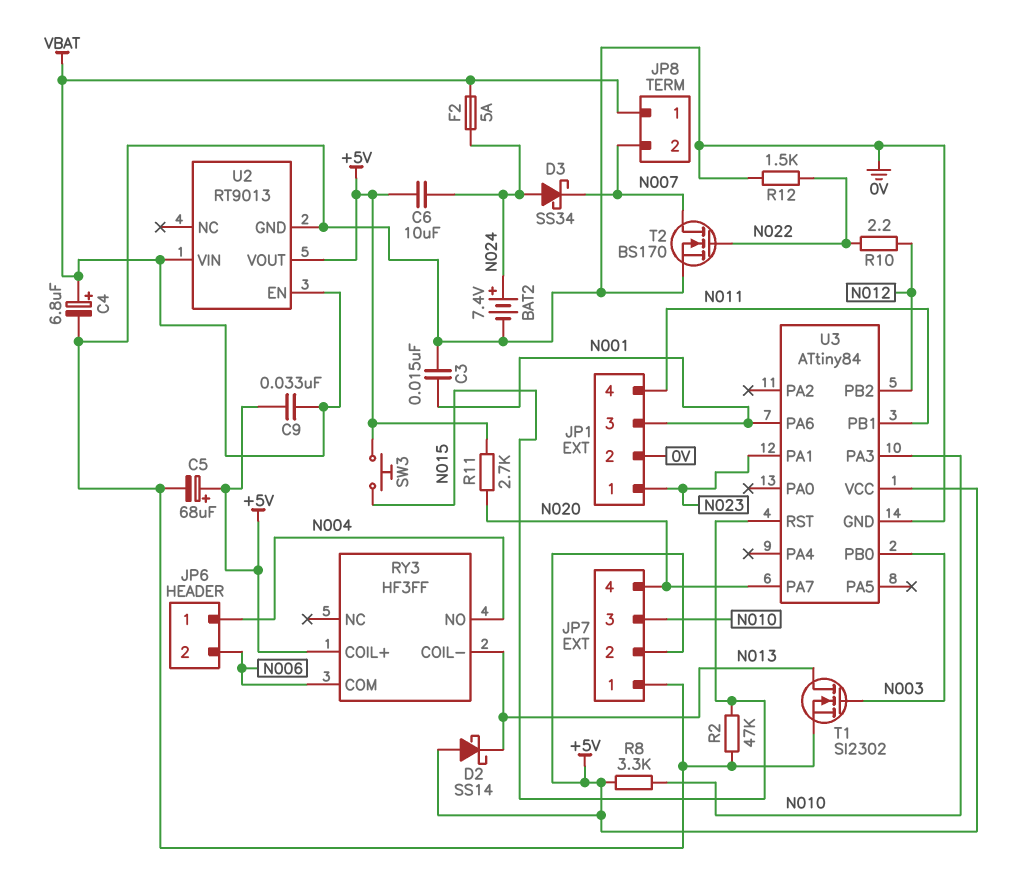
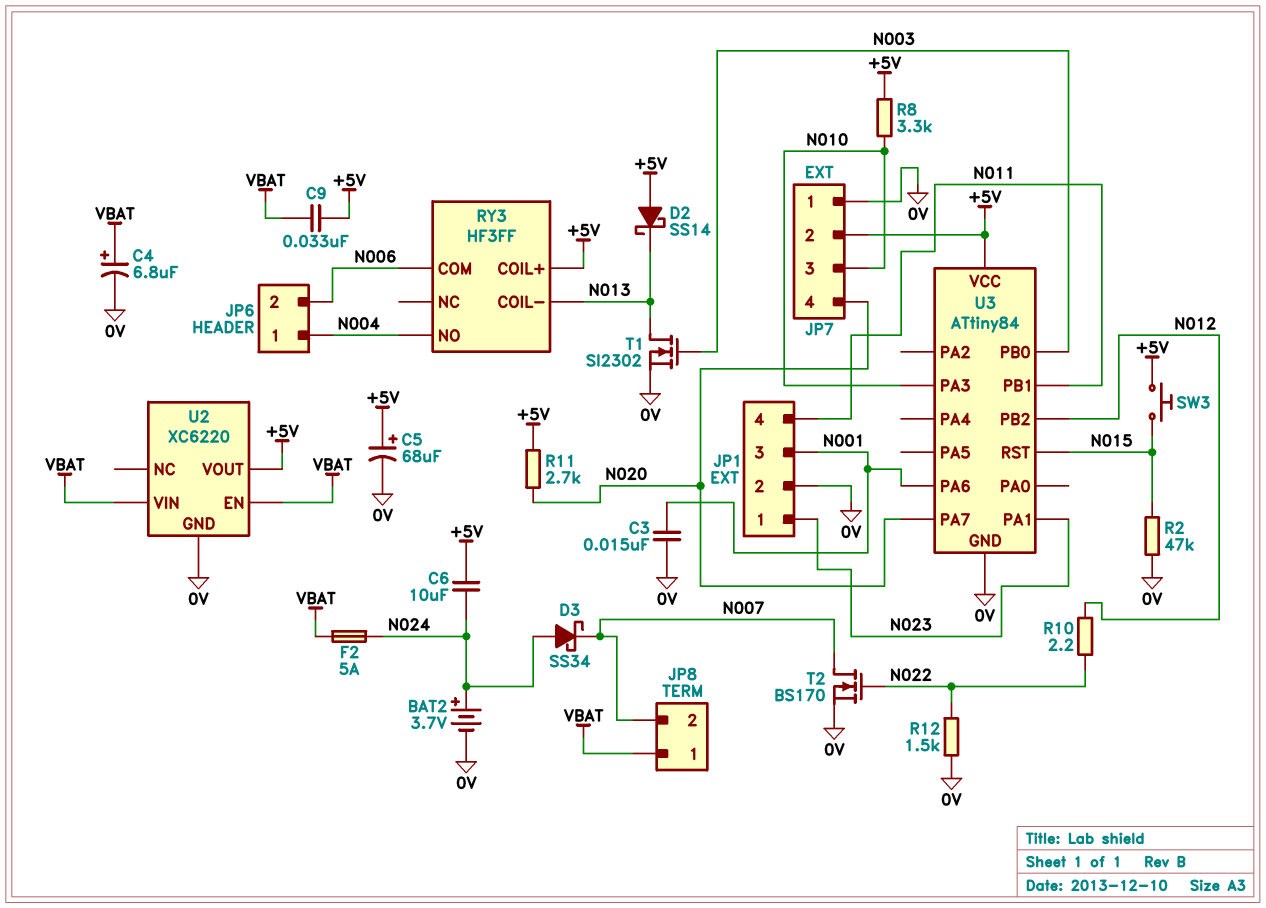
BAT2: 7.4V (plus N024, minus 0V) -> 3.7V (plus N024, minus 0V)
U2: RT9013 -> XC6220

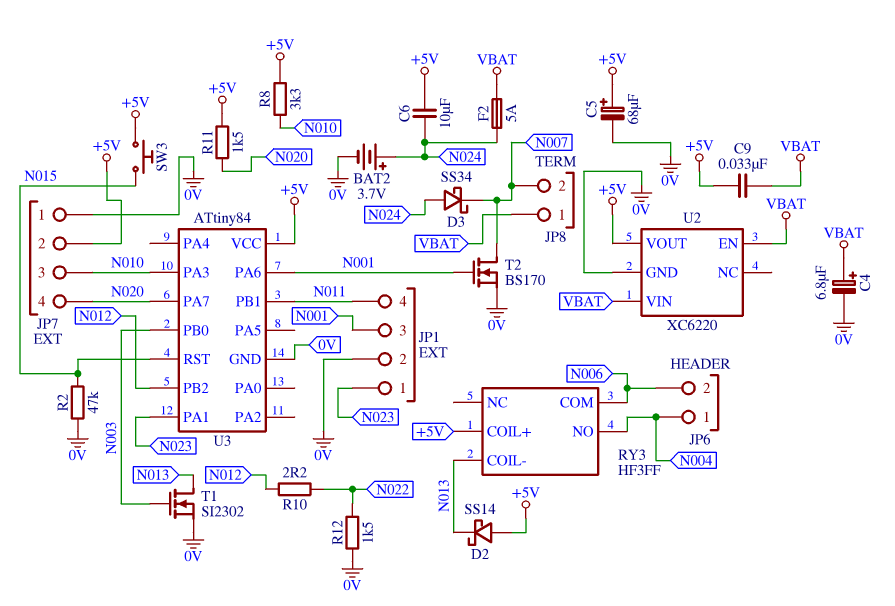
C3: 15nF (0V, N001) -> none
R11: 2.7k (+5V, N020) -> 1.5k (+5V, N020)
T2: NMOS BS170 (G N022, D N007, S 0V) -> NMOS BS170 (G N001, D N007, S 0V)

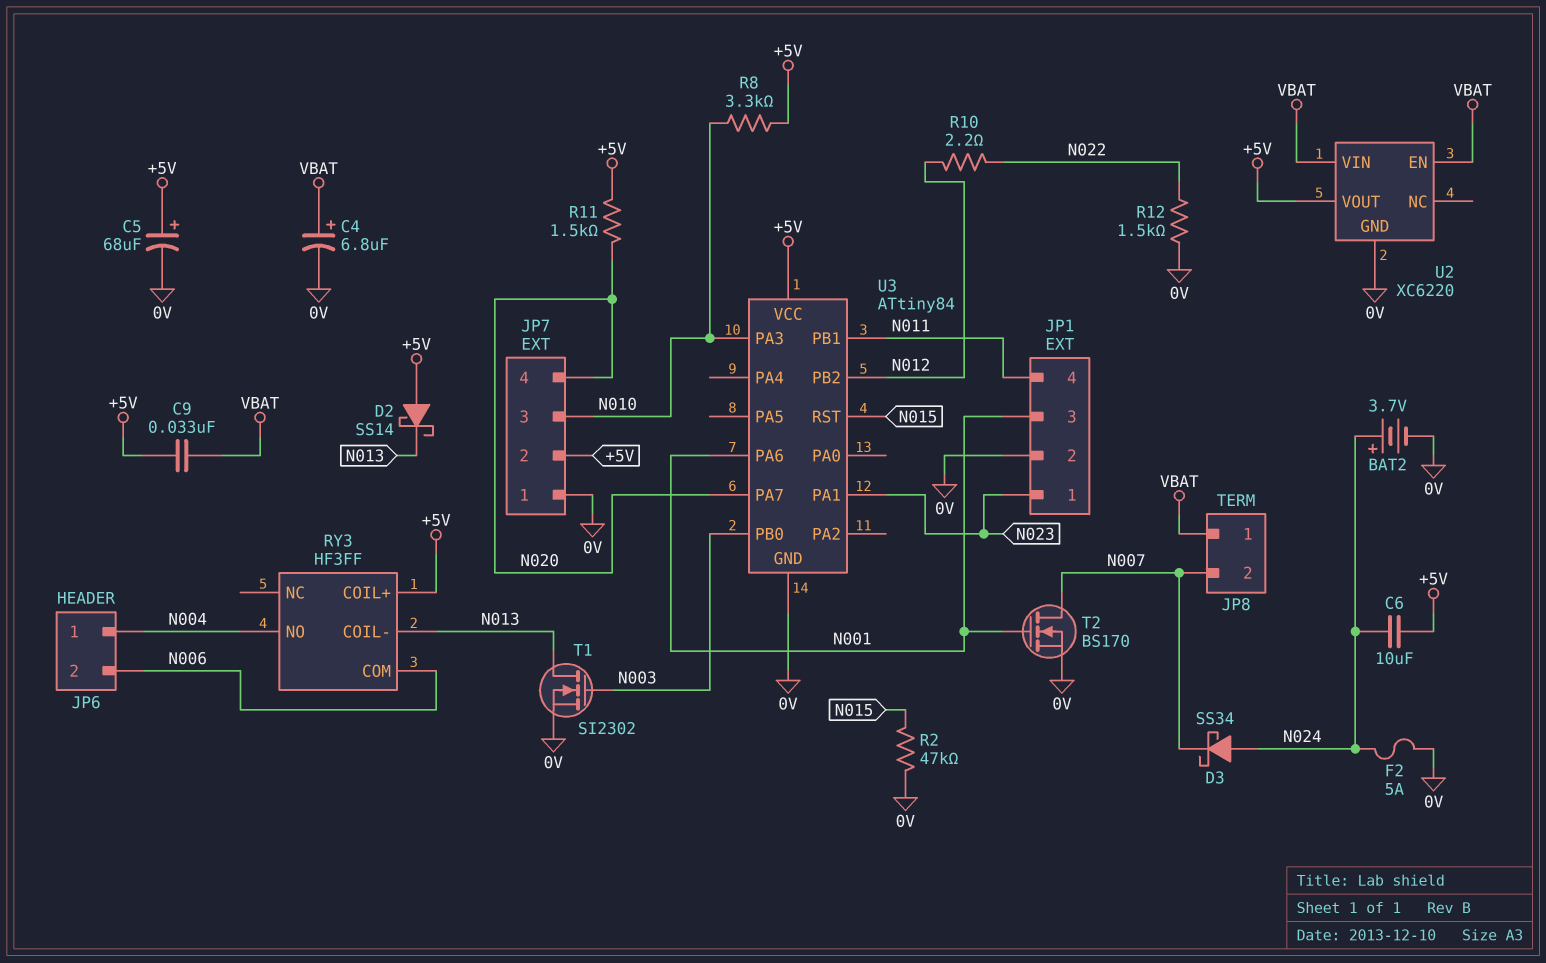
F2: 5A (N024, VBAT) -> 5A (0V, N024)
SW3: button (+5V, N015) -> none

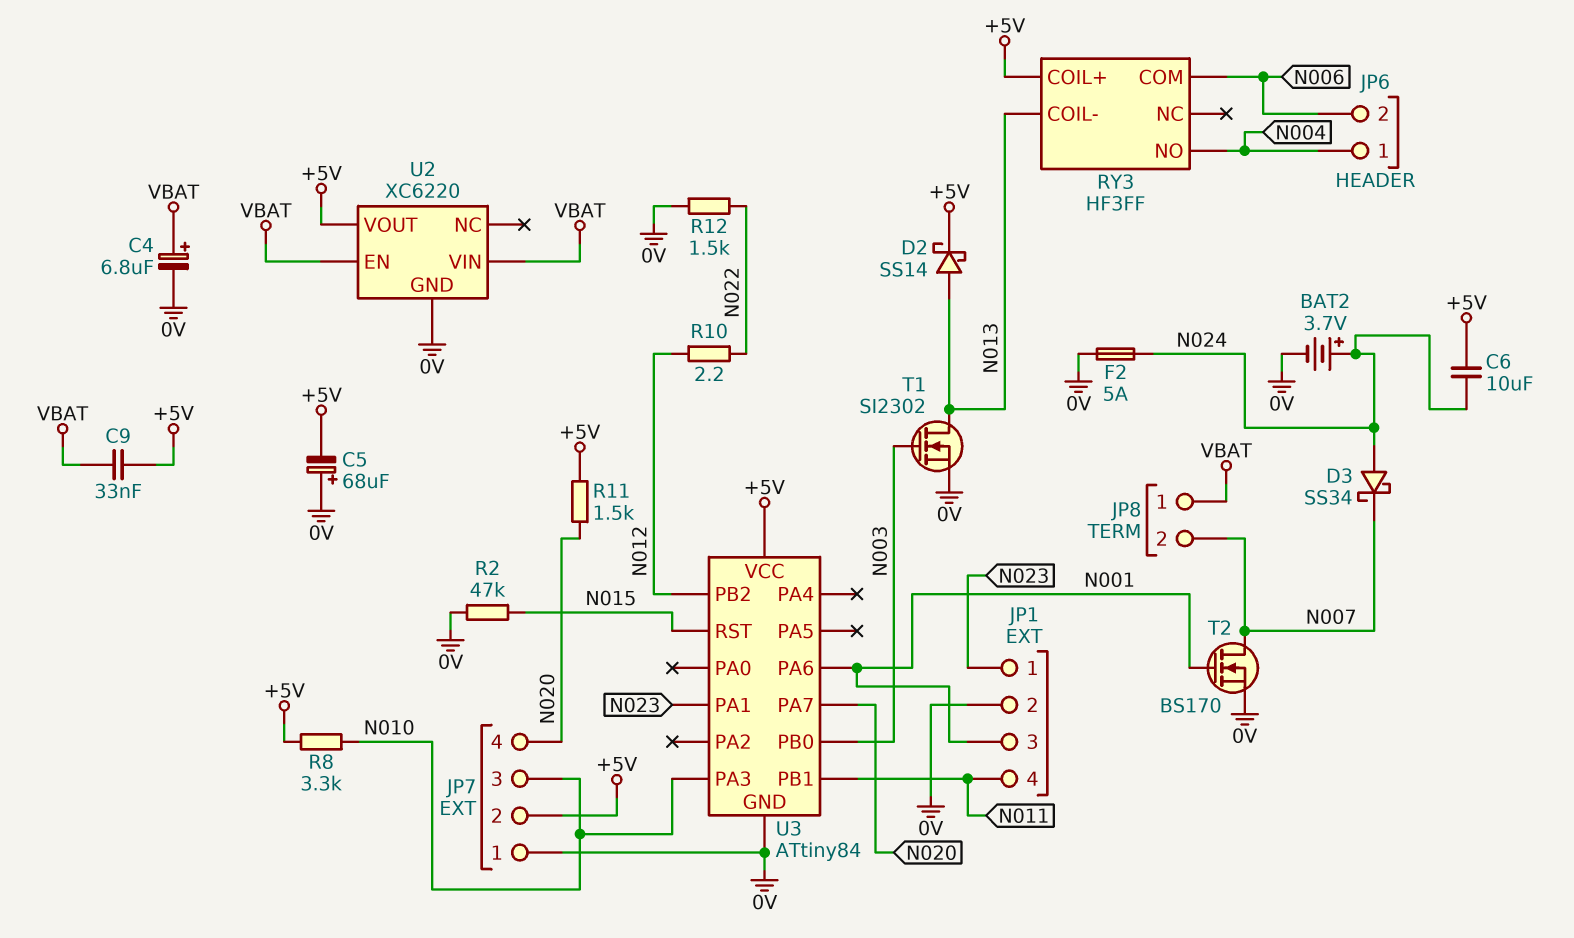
C5: 68uF (plus +5V, minus 0V) -> 68uF (plus 0V, minus +5V)
D2: schottky SS14 (A +5V, K N013) -> schottky SS14 (A N013, K +5V)

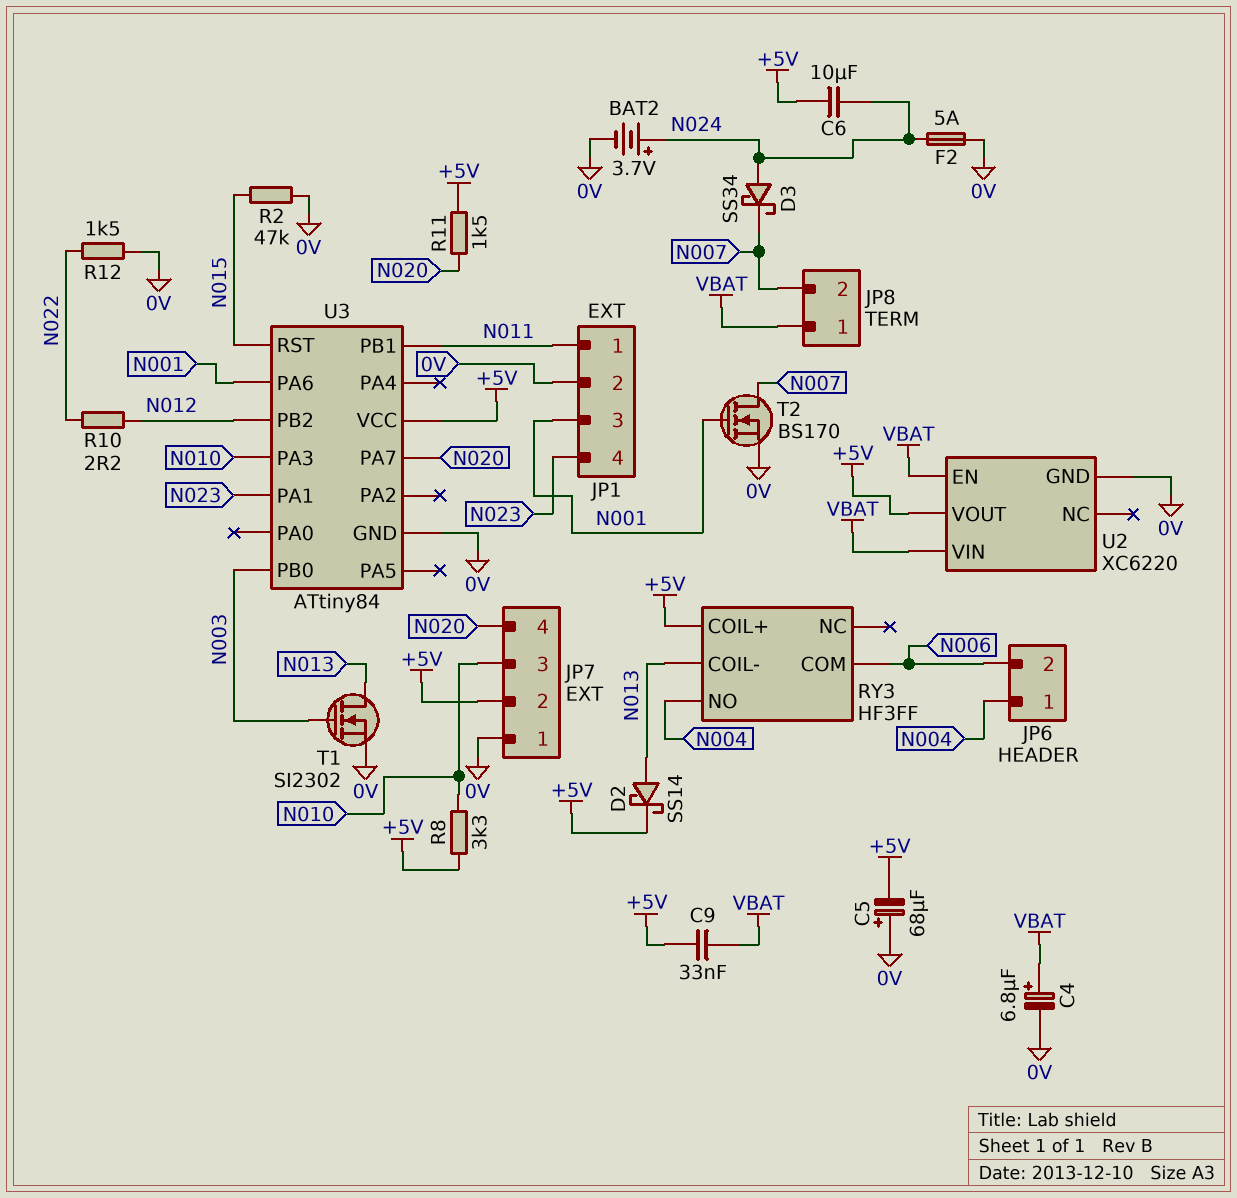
JP1 pin 1: N023 -> N011
JP1 pin 4: N011 -> N023

